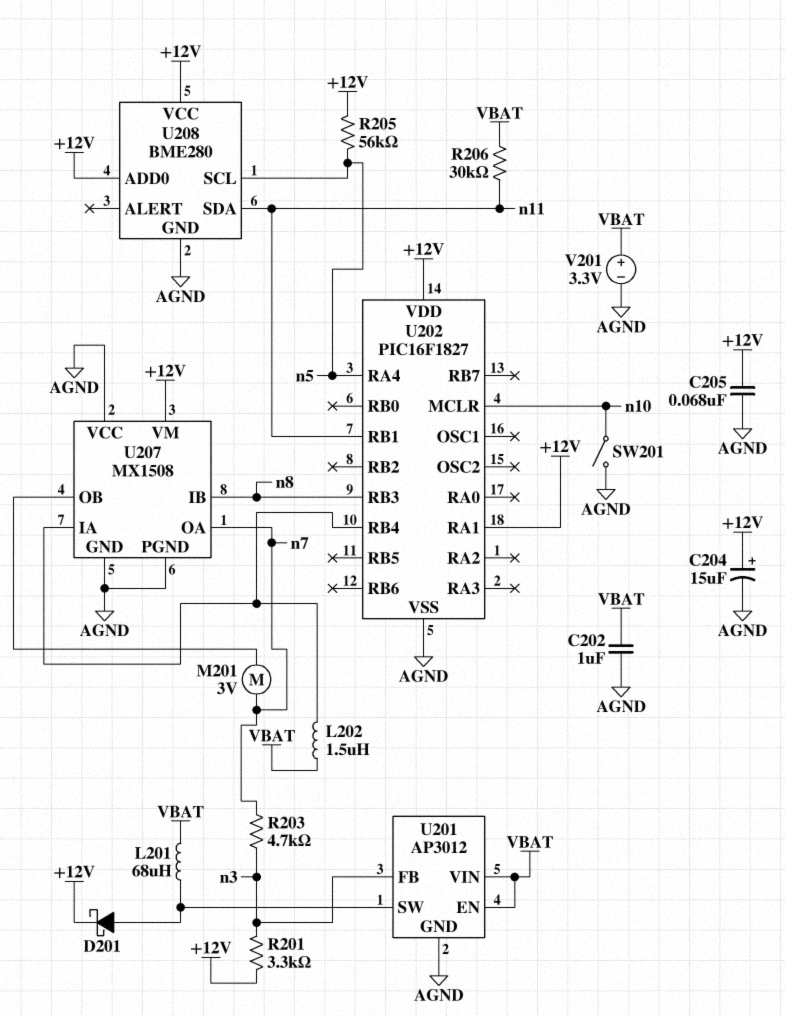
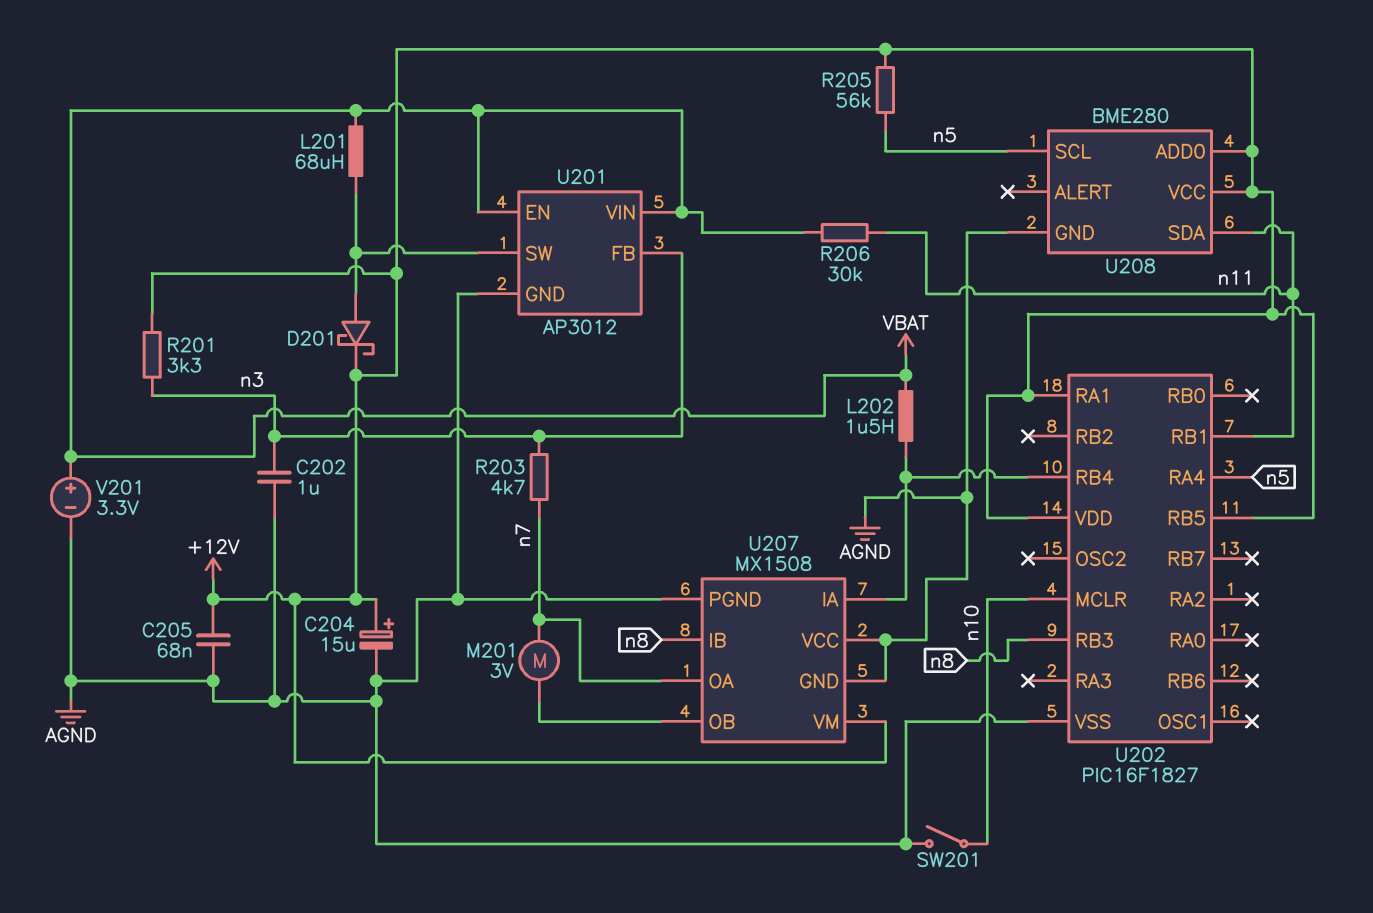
C202: 1uF (AGND, VBAT) -> 1uF (AGND, n3)
U202 pin RB5: none -> +12V

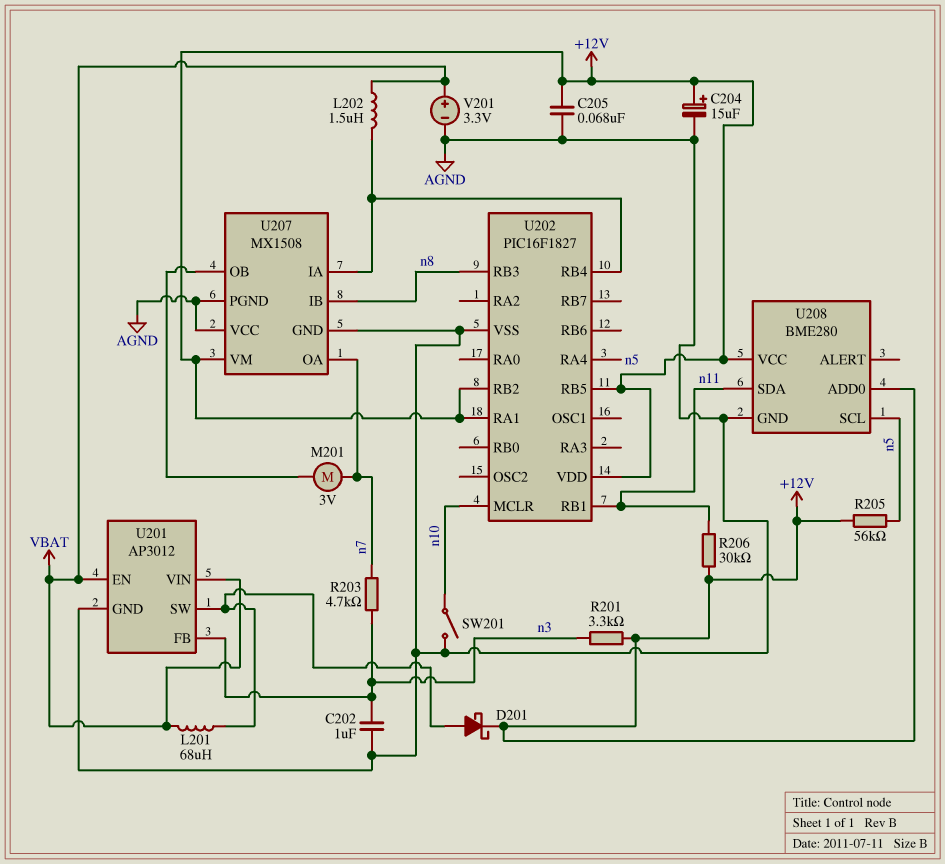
R206: 30k (VBAT, n11) -> 30k (+12V, n11)
U202 pin RB2: none -> +12V

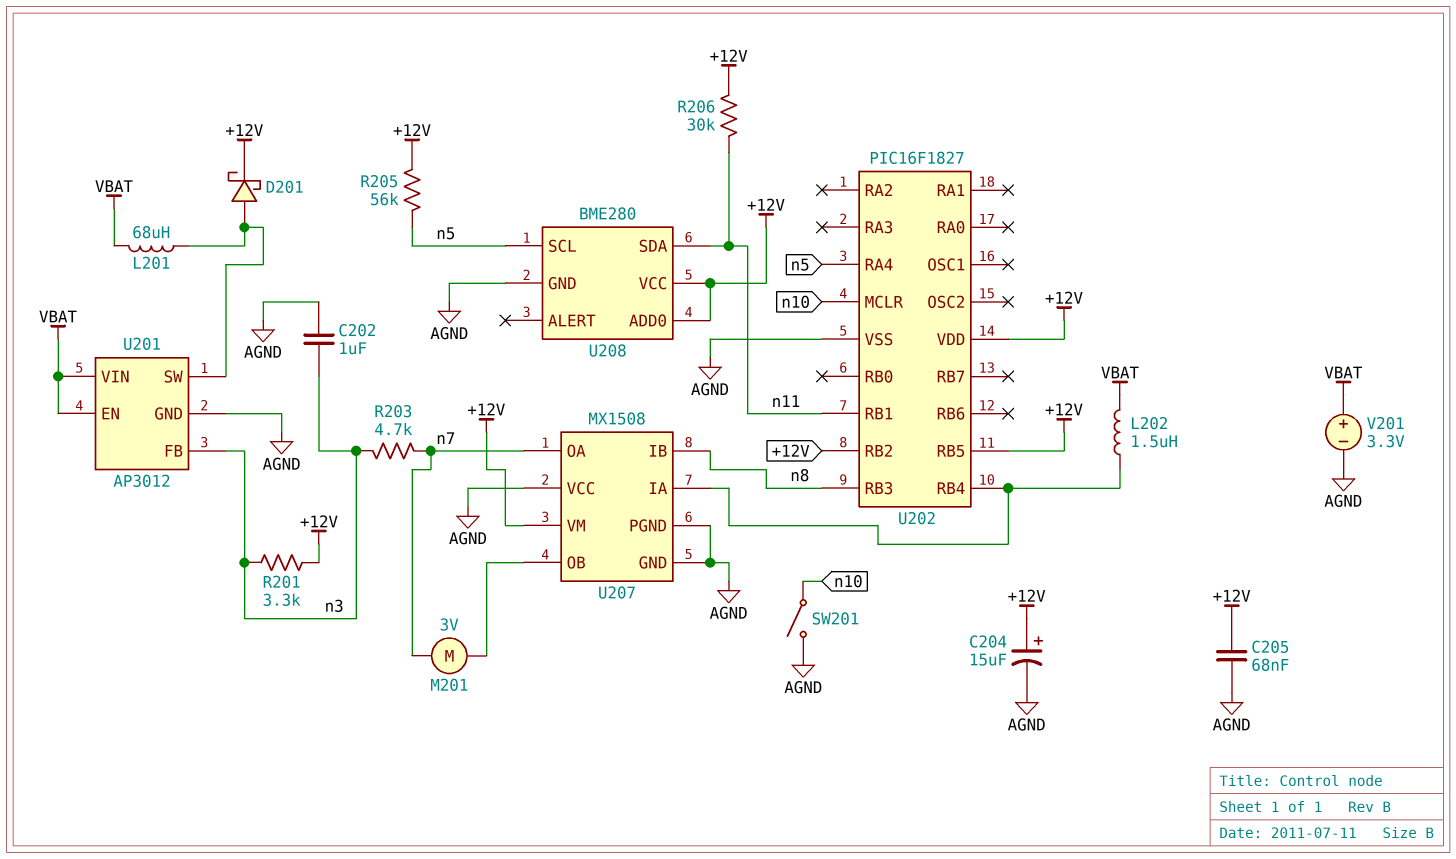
U202 pin RA1: +12V -> none

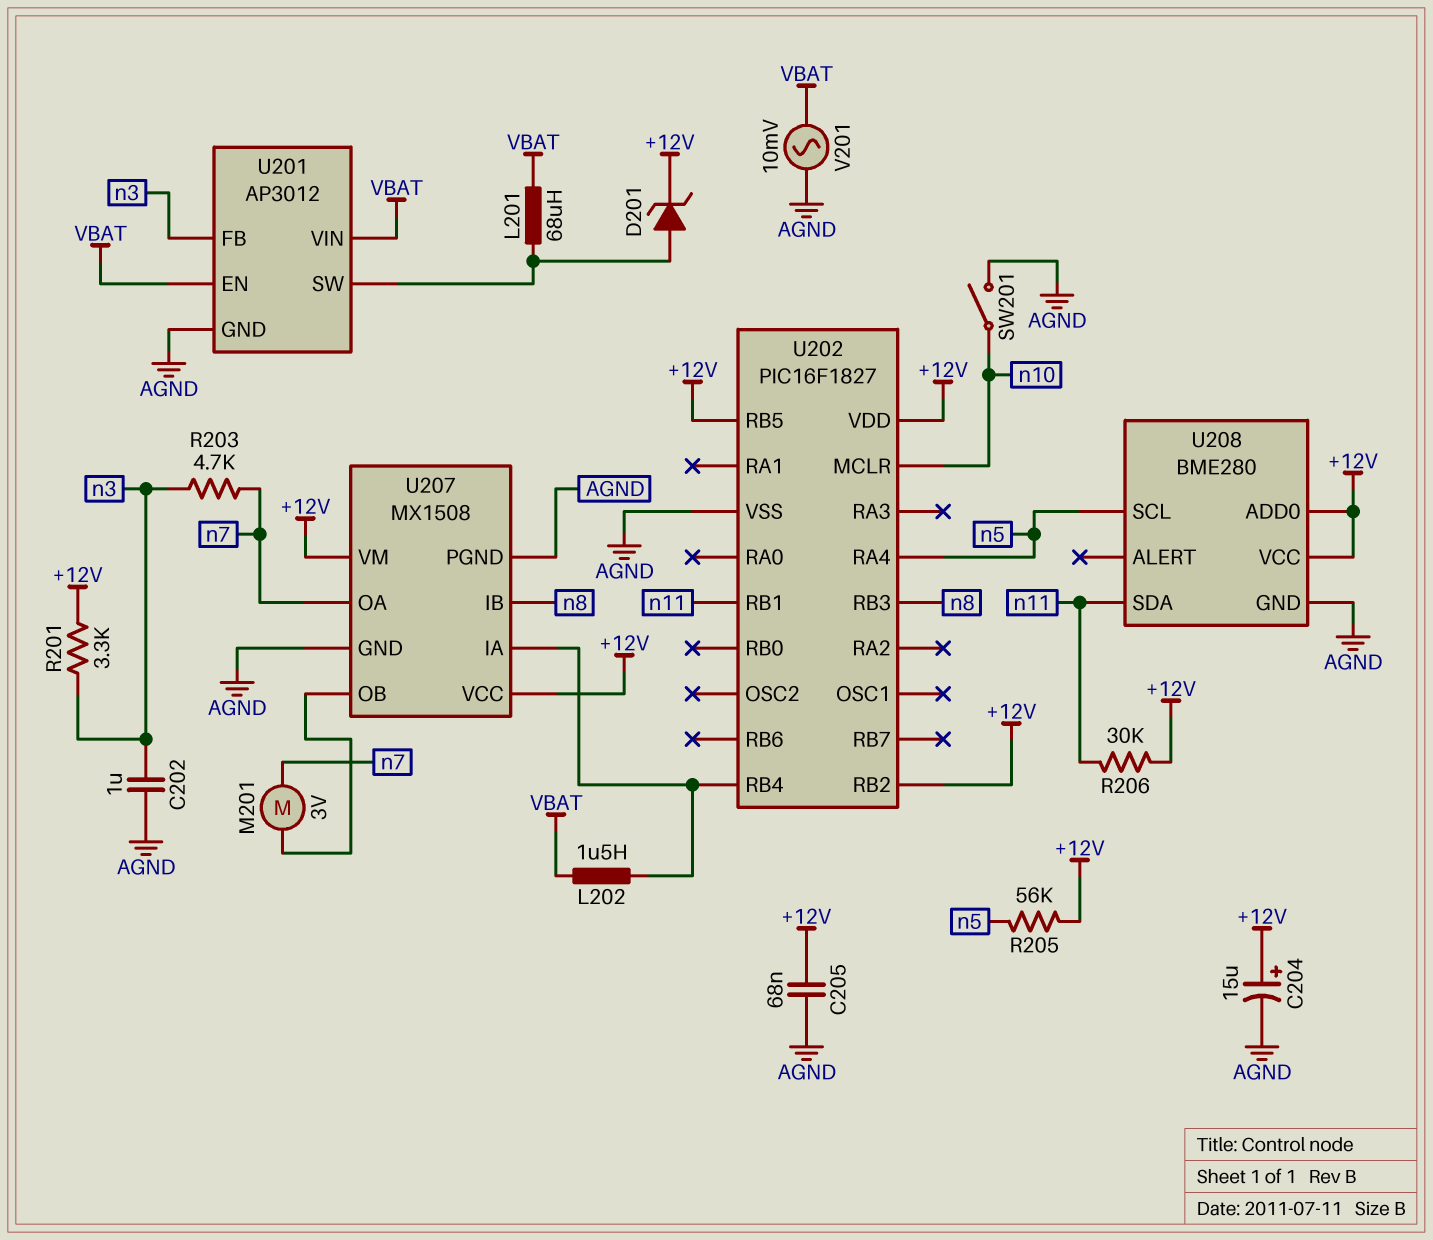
D201: schottky (A U201/SW, K +12V) -> zener (A U201/SW, K +12V)
U207 pin VCC: AGND -> +12V
V201: 3.3V (plus VBAT, minus AGND) -> AC 10mV (AGND, VBAT)

